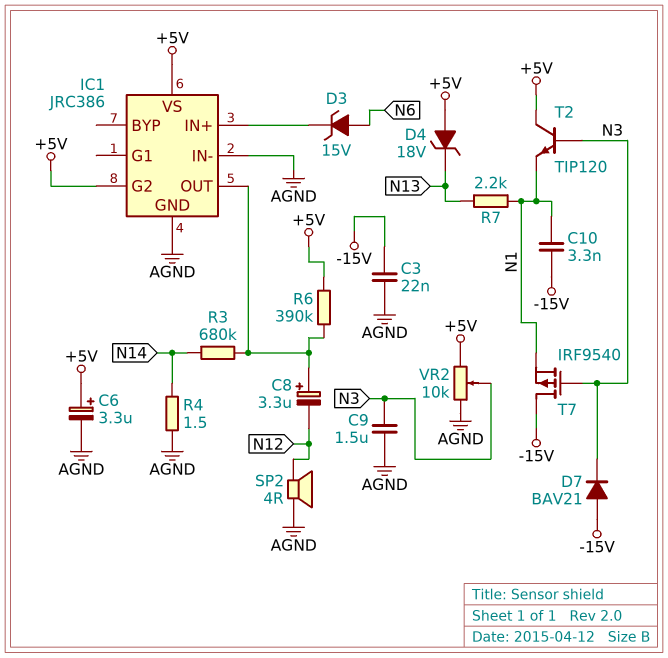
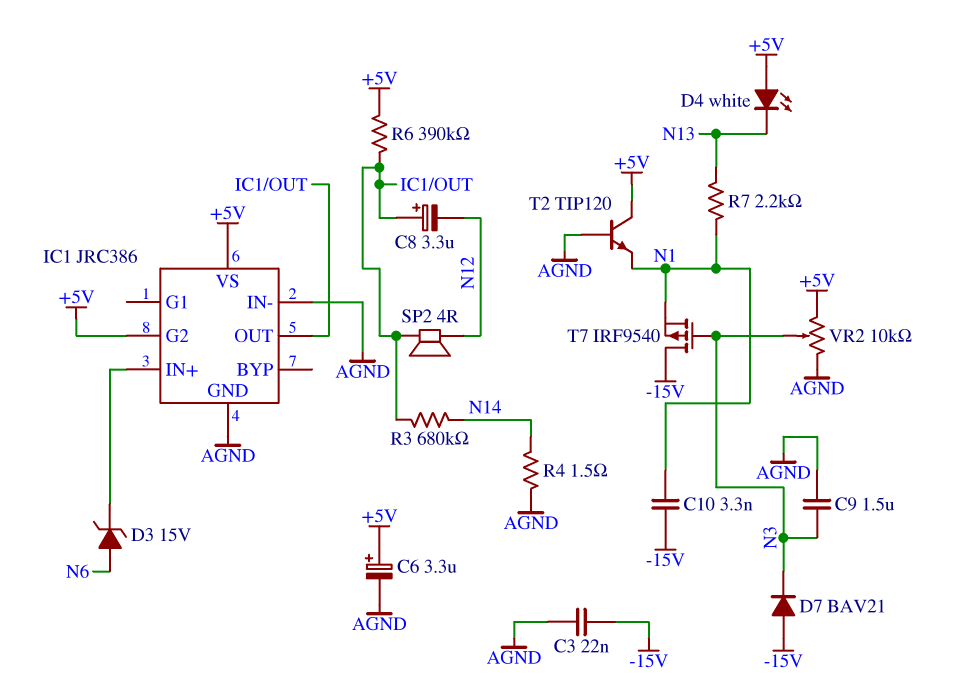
D4: zener 18V (A +5V, K N13) -> LED white (A +5V, K N13)
SP2: speaker 4R (AGND, N12) -> speaker 4R (IC1/OUT, N12)
T2: NPN TIP120 (B N3, C +5V, E N1) -> NPN TIP120 (B AGND, C +5V, E N1)

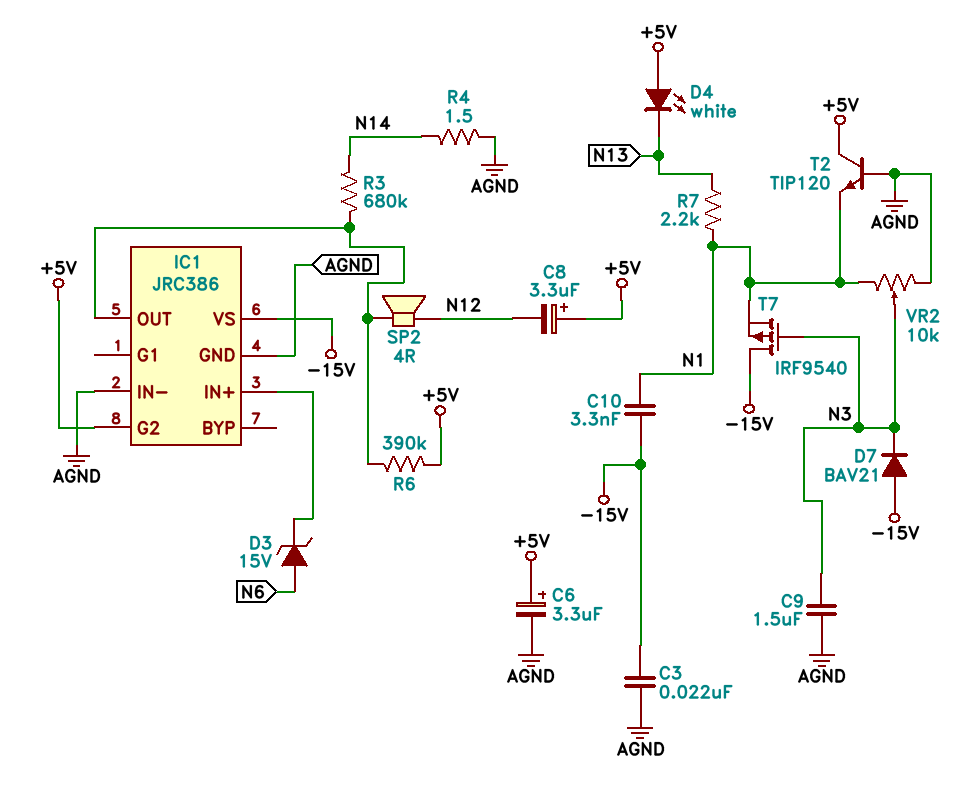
C8: 3.3uF (plus IC1/OUT, minus N12) -> 3.3uF (plus +5V, minus N12)
IC1 pin VS: +5V -> -15V
VR2: 10k (+5V, AGND, wiper N3) -> 10k (AGND, N1, wiper N3)

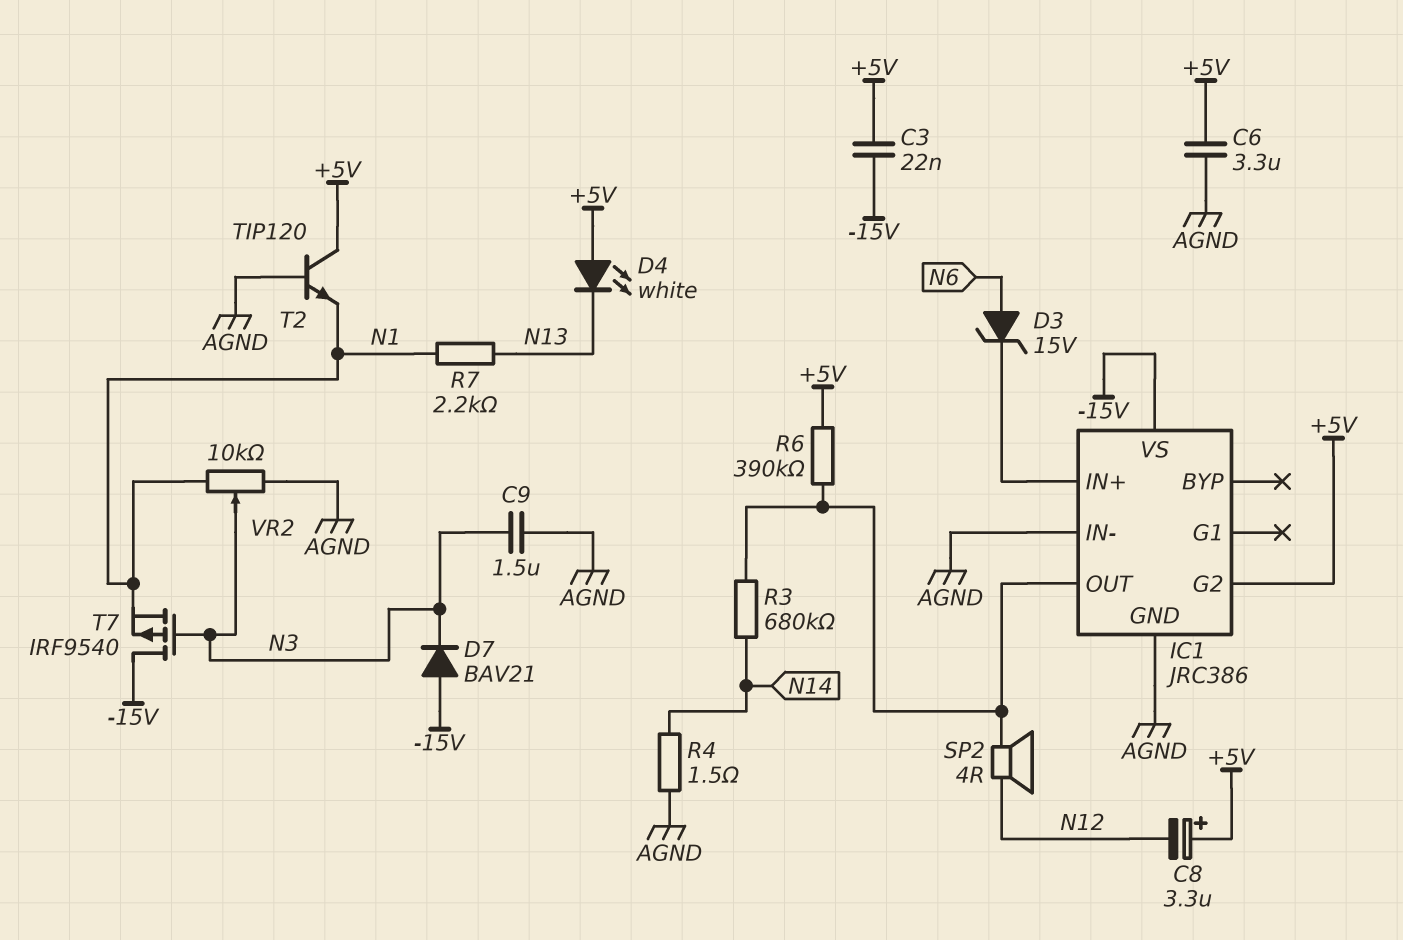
C3: 22nF (-15V, AGND) -> 22nF (+5V, -15V)
C6: 3.3uF (plus +5V, minus AGND) -> 3.3uF (+5V, AGND)
C10: 3.3nF (-15V, N1) -> none

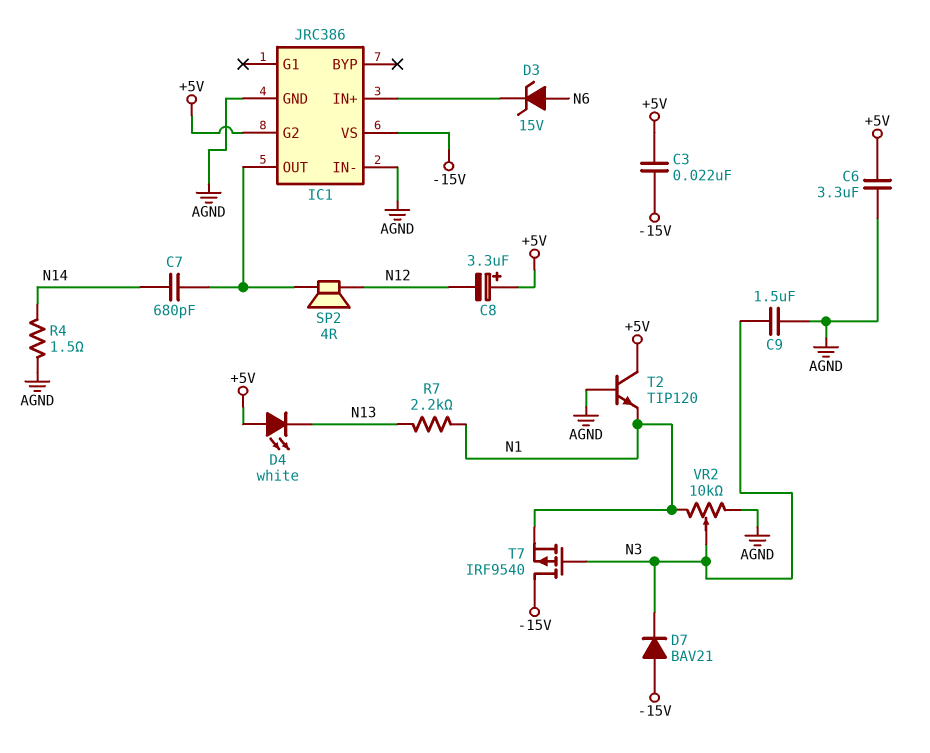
C7: none -> 680pF (IC1/OUT, N14)
R3: 680k (IC1/OUT, N14) -> none
R6: 390k (+5V, IC1/OUT) -> none

